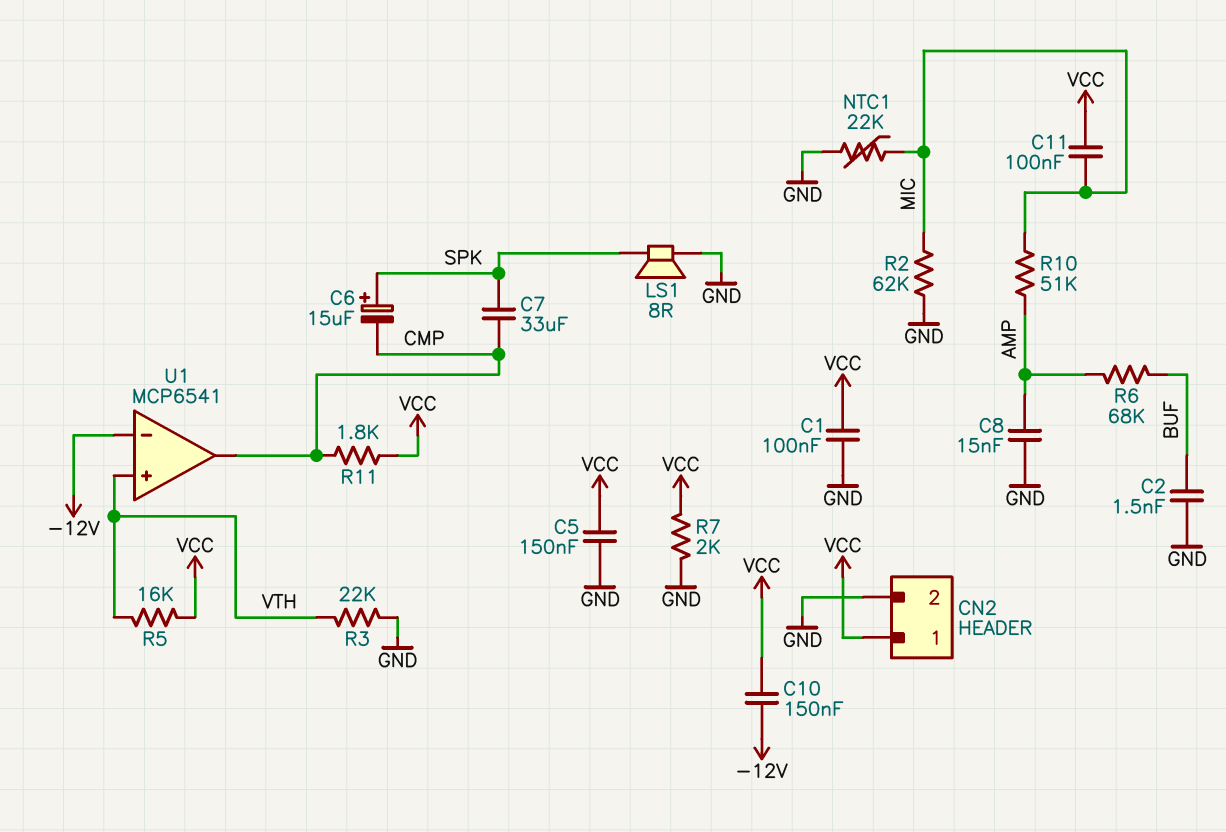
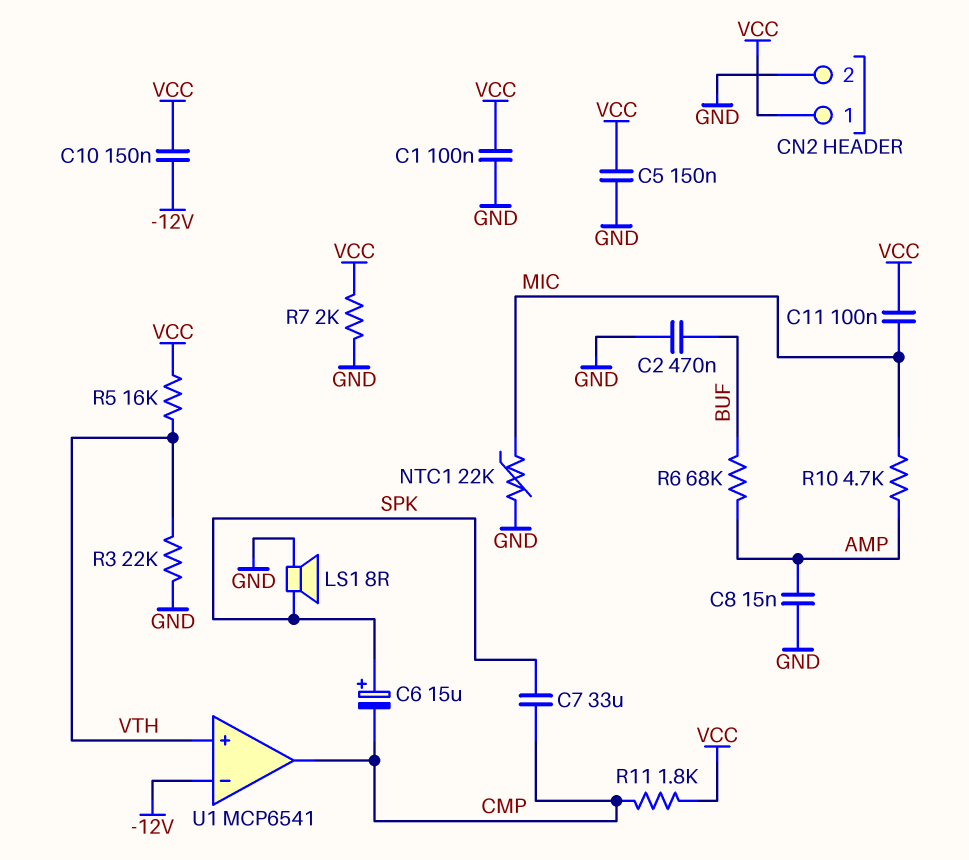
C2: 1.5nF (BUF, GND) -> 470nF (BUF, GND)
R2: 62k (GND, MIC) -> none
R10: 51k (AMP, MIC) -> 4.7k (AMP, MIC)

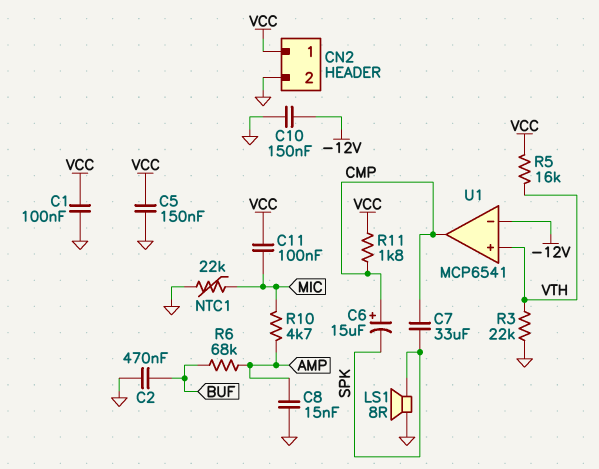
C6: 15uF (plus SPK, minus CMP) -> 15uF (plus CMP, minus SPK)
C10: 150nF (-12V, VCC) -> 150nF (-12V, GND)
R7: 2k (GND, VCC) -> none

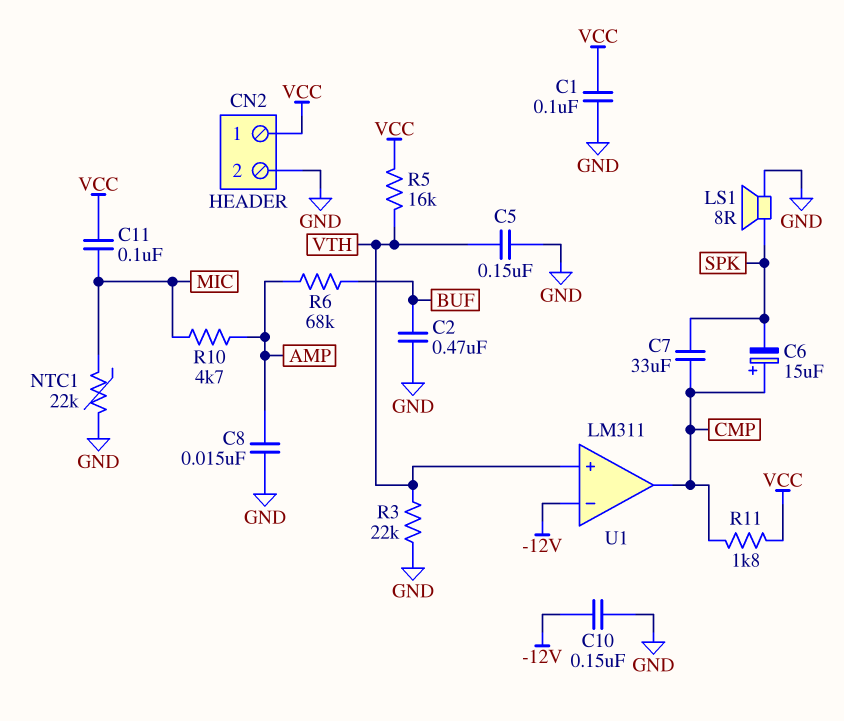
C5: 150nF (GND, VCC) -> 150nF (GND, VTH)
U1: MCP6541 -> LM311

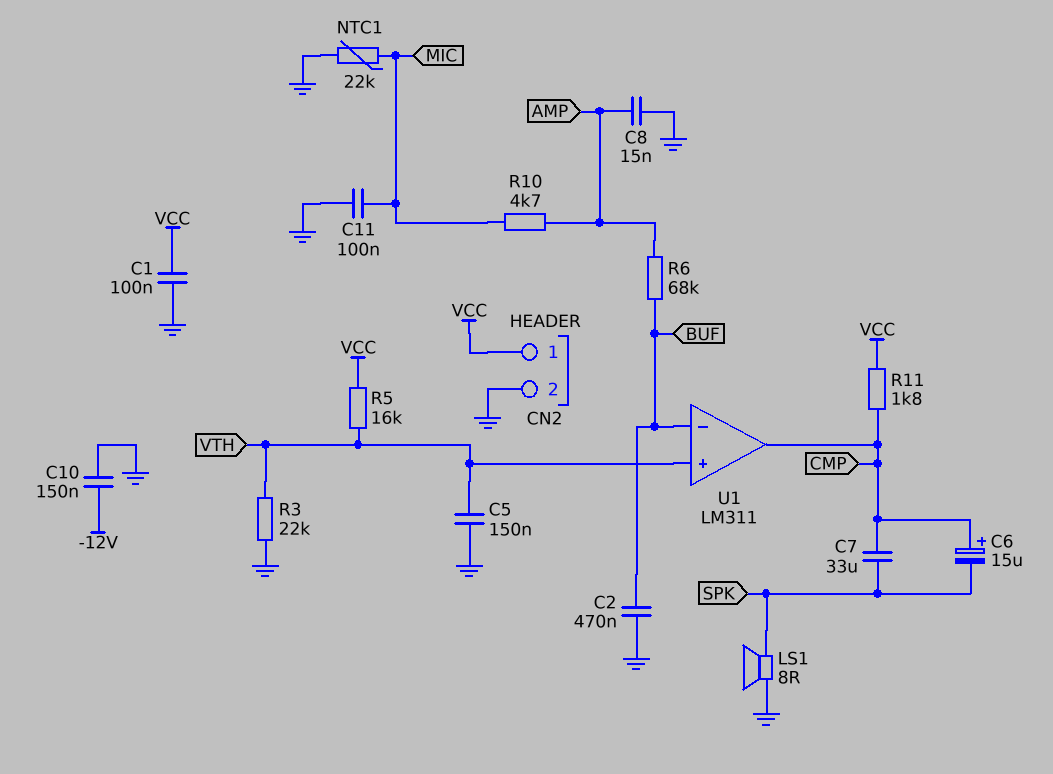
C11: 100nF (MIC, VCC) -> 100nF (GND, MIC)
U1 pin in-: -12V -> BUF

